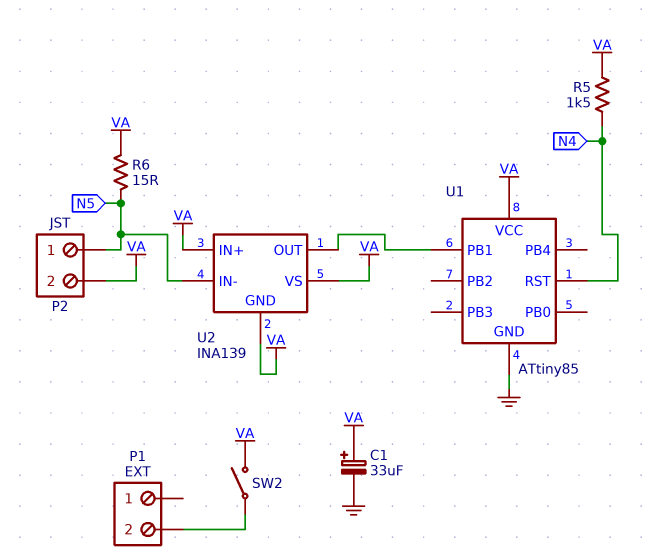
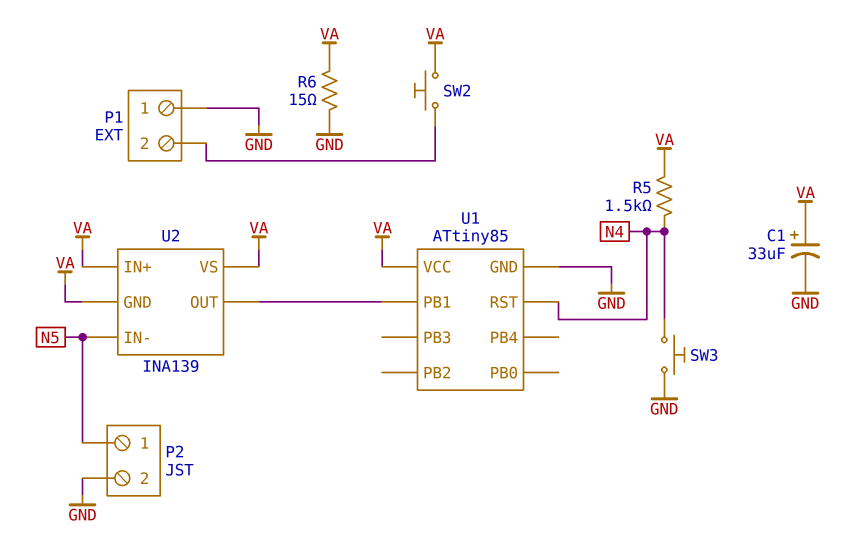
P1 pin 1: none -> GND
P2 pin 2: VA -> GND
R6: 15 (N5, VA) -> 15 (GND, VA)
SW2: switch (P1/2, VA) -> button (P1/2, VA)
SW3: none -> button (GND, N4)

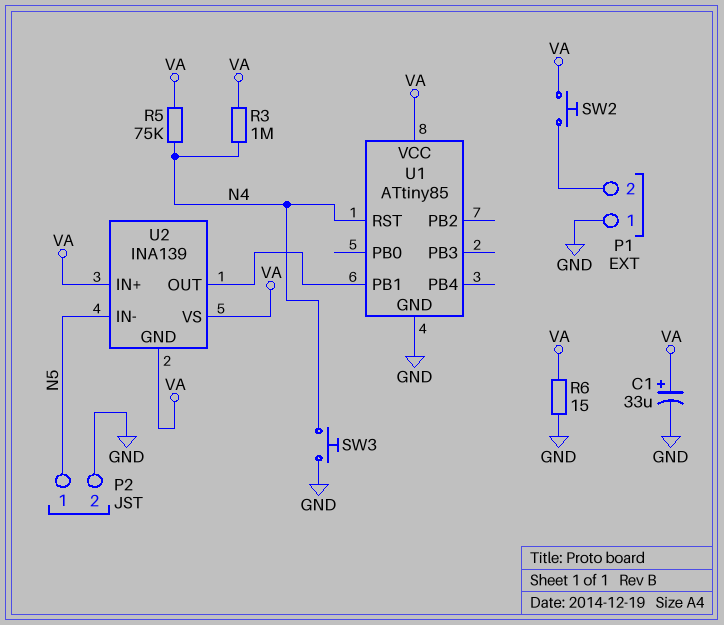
R3: none -> 1M (N4, VA)
R5: 1.5k (N4, VA) -> 75k (N4, VA)

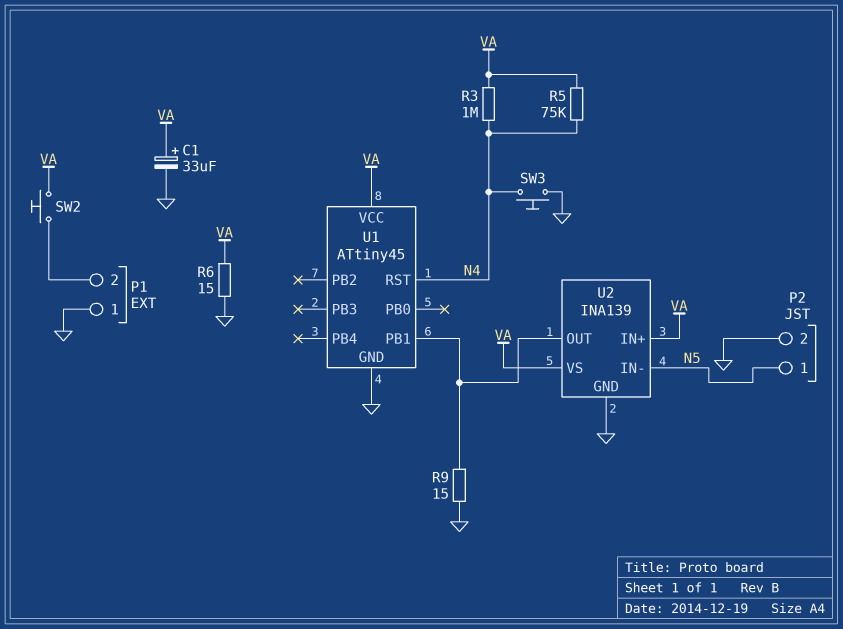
R9: none -> 15 (GND, U1/PB1)
U1: ATtiny85 -> ATtiny45
U2 pin GND: VA -> GND

